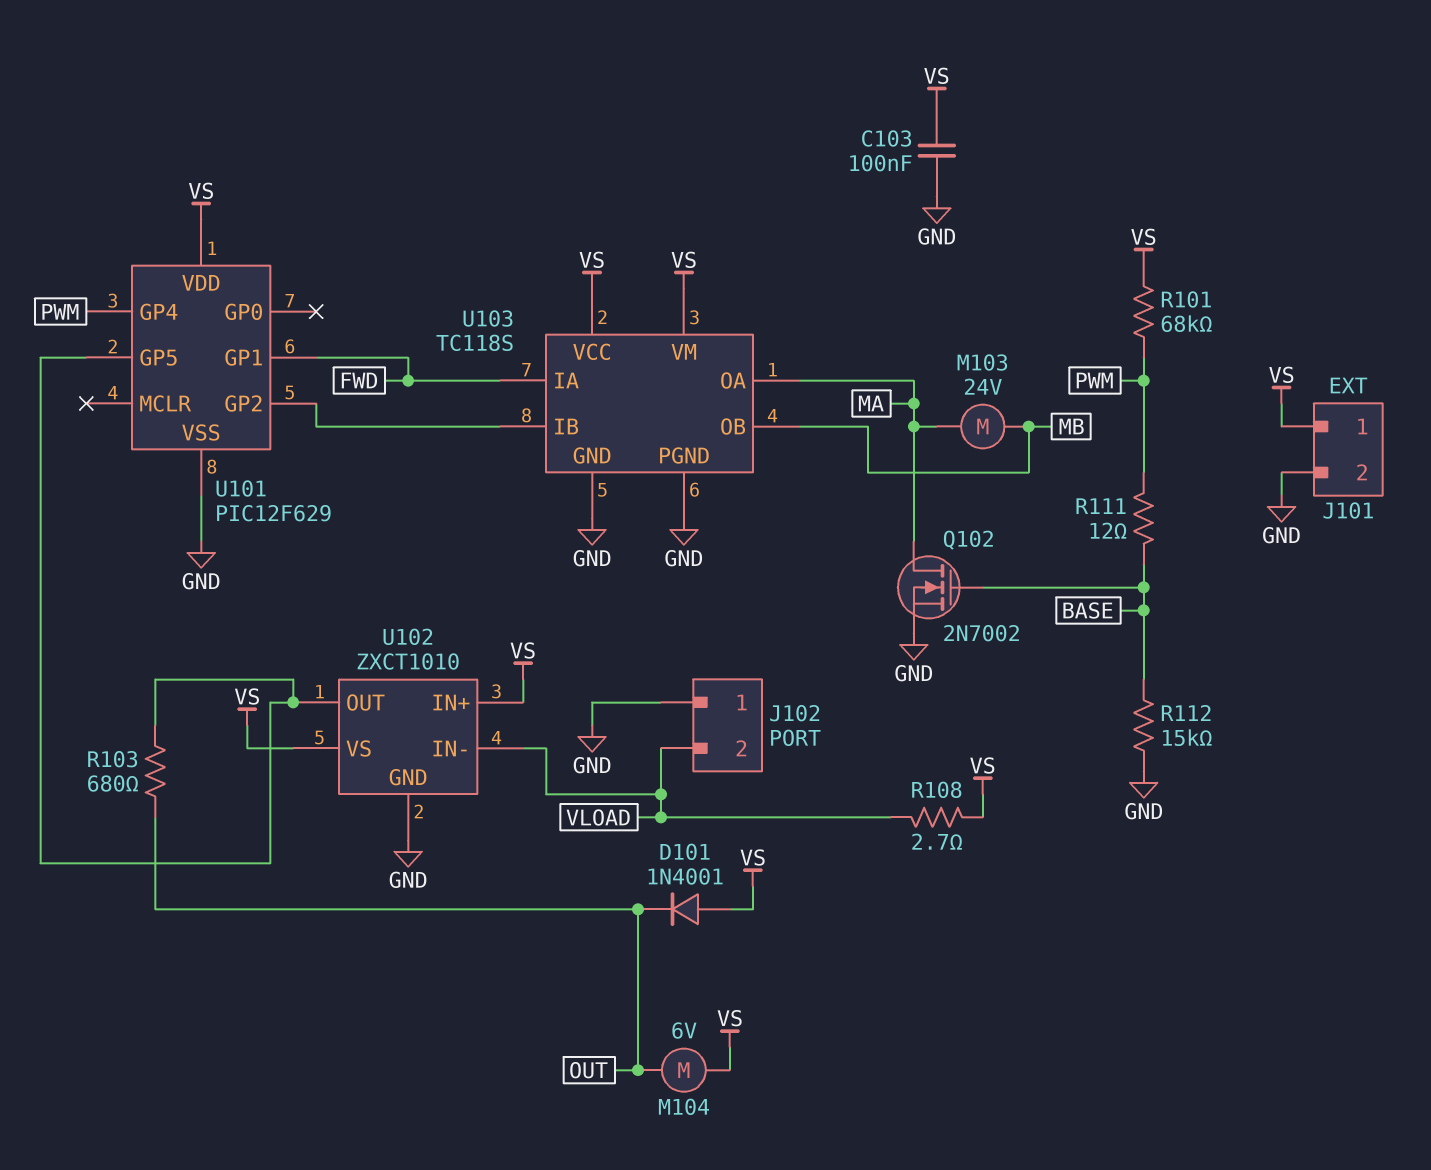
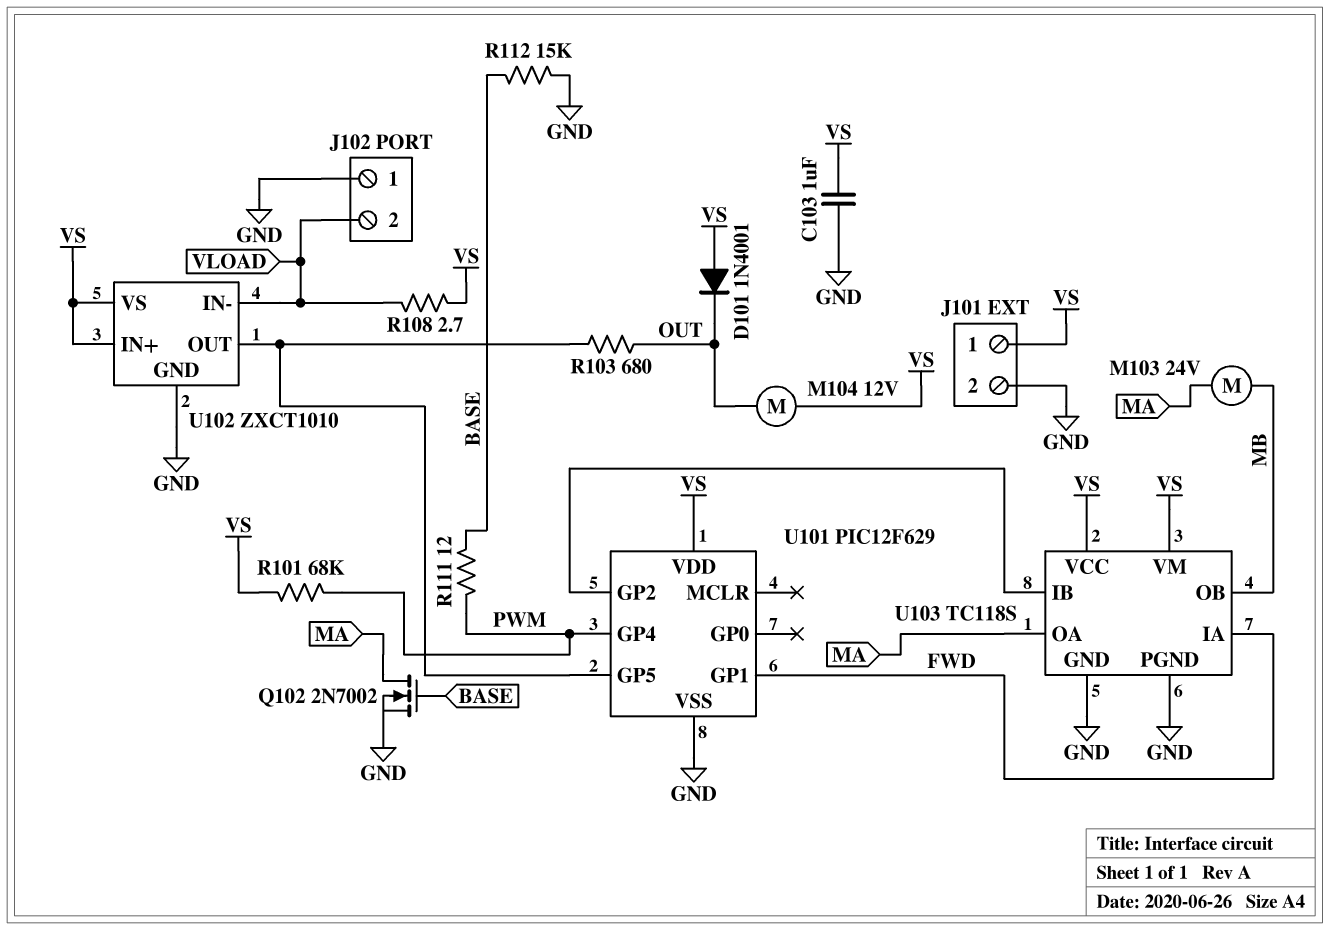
C103: 100nF (GND, VS) -> 1uF (GND, VS)
M104: motor 6V (OUT, VS) -> motor 12V (OUT, VS)

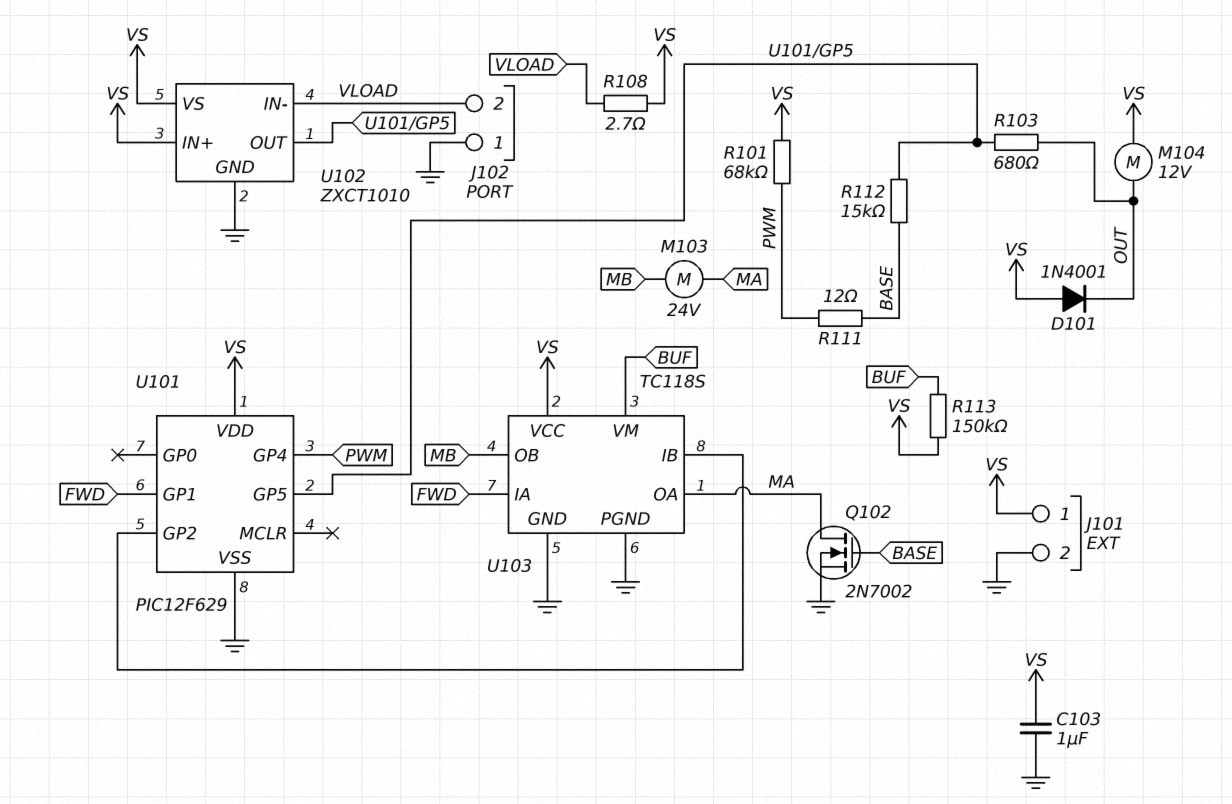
R112: 15k (BASE, GND) -> 15k (BASE, U101/GP5)
R113: none -> 150k (BUF, VS)
U103 pin VM: VS -> BUF

